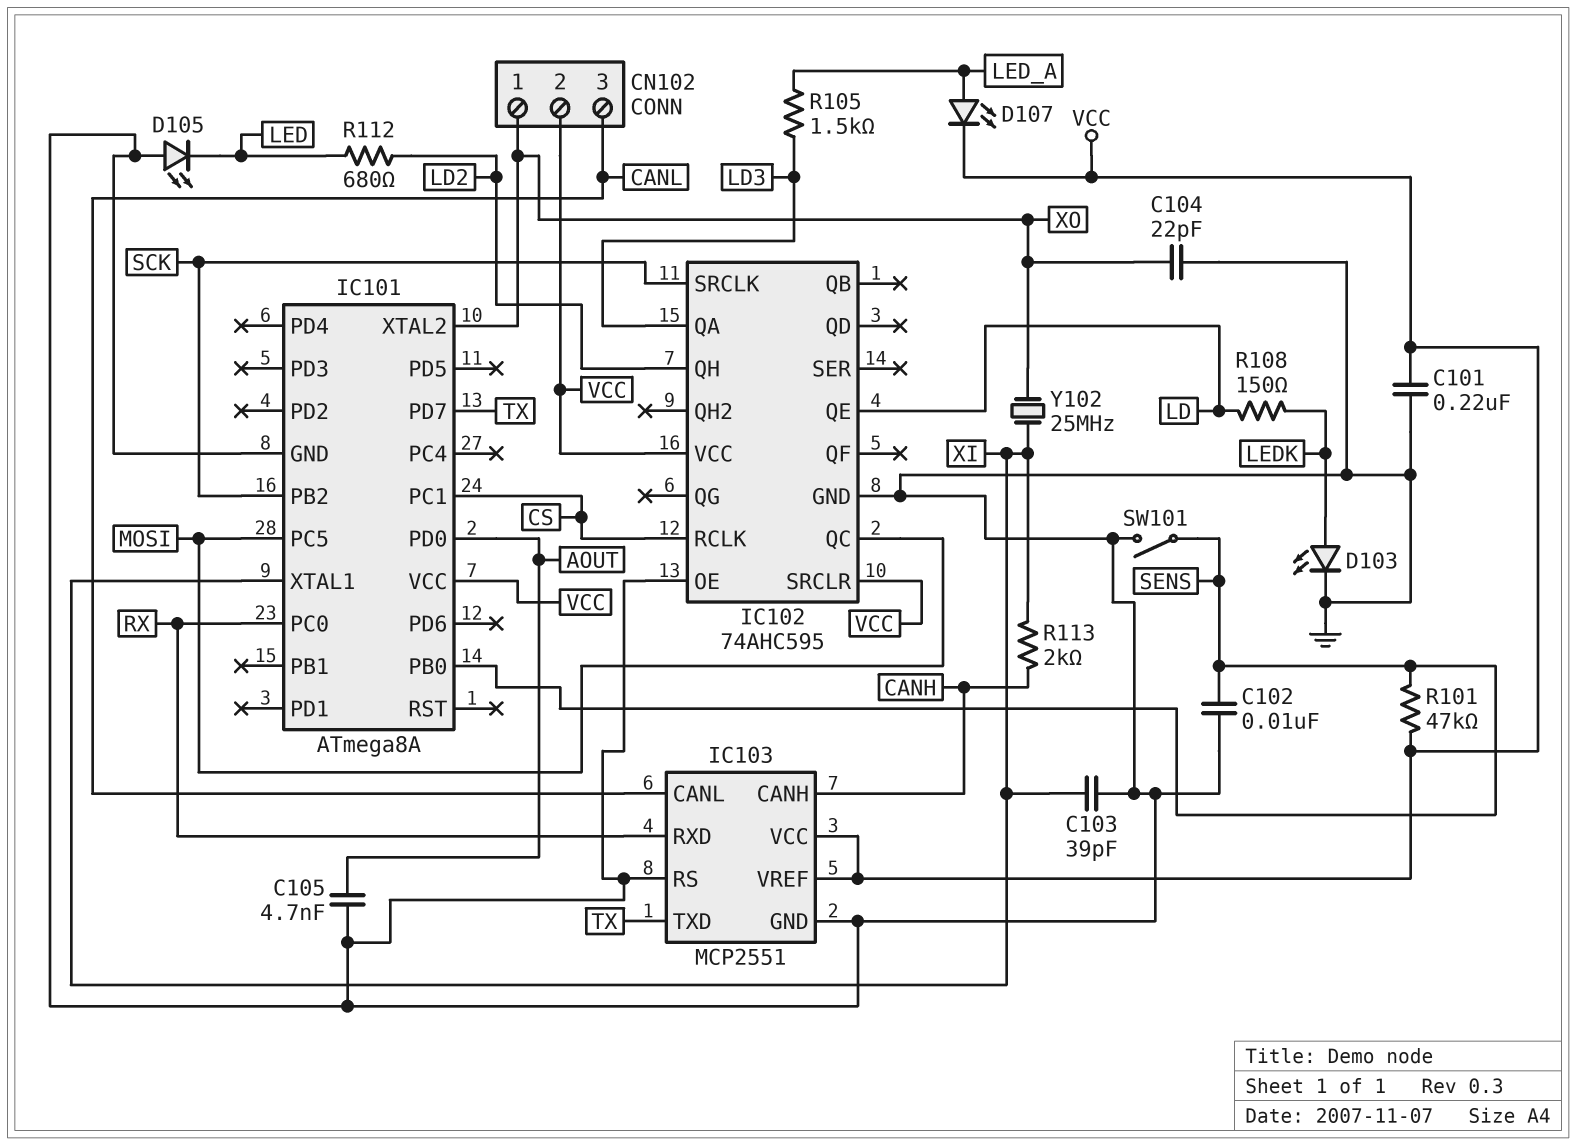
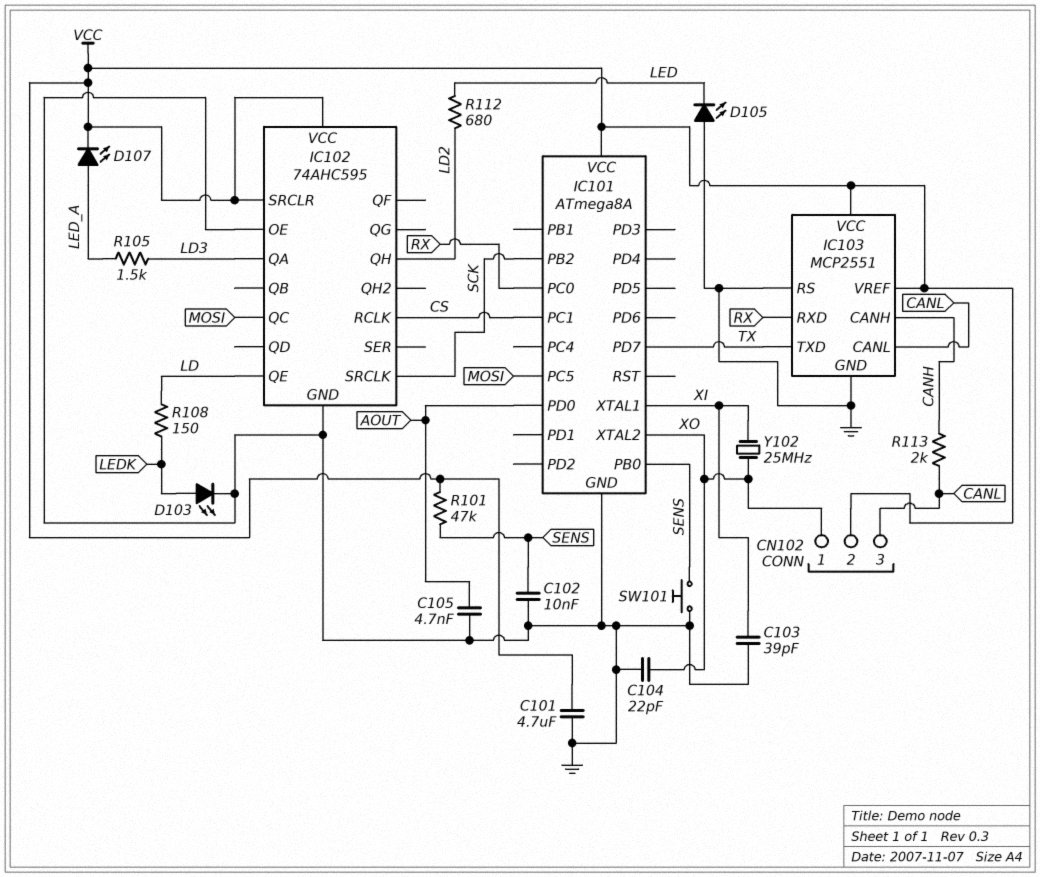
C101: 220nF (GND, VCC) -> 4.7uF (GND, VCC)
R113: 2k (CANH, XI) -> 2k (CANH, CANL)
SW101: switch (GND, SENS) -> button (GND, SENS)

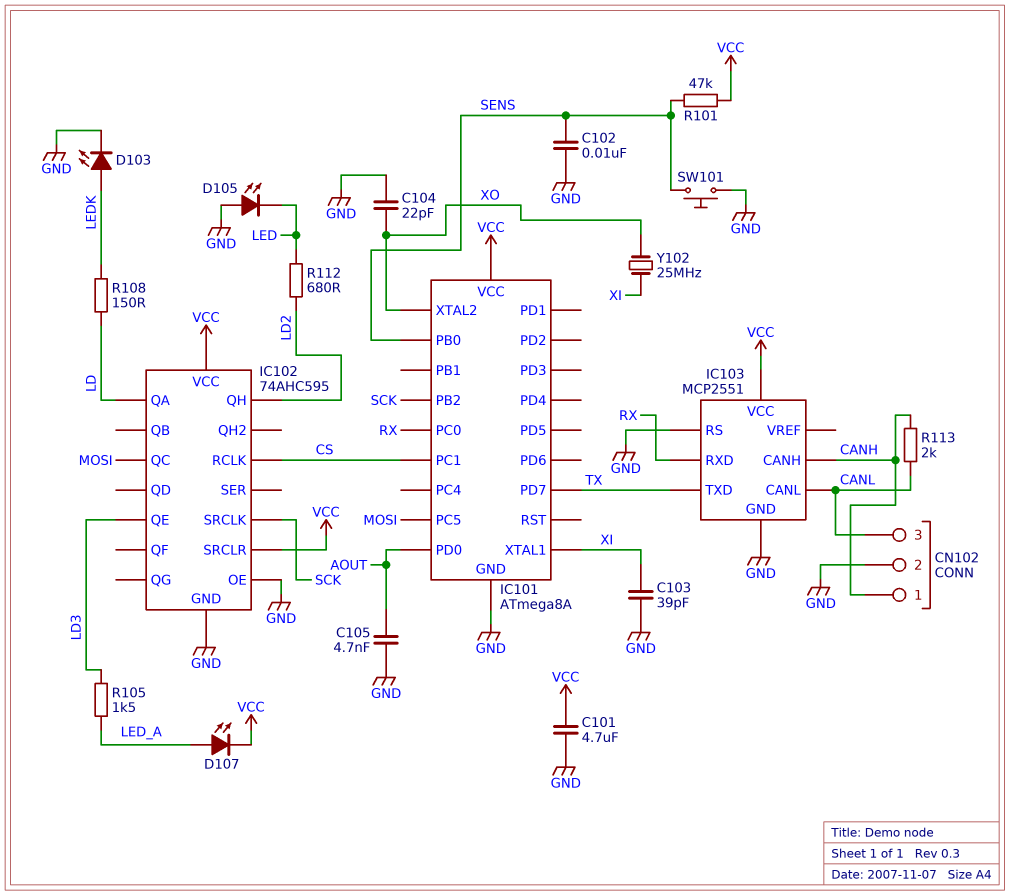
CN102 pin 1: XO -> CANH
CN102 pin 2: VCC -> GND
IC102 pin QA: LD3 -> LD
IC102 pin QE: LD -> LD3
IC103 pin VREF: VCC -> none

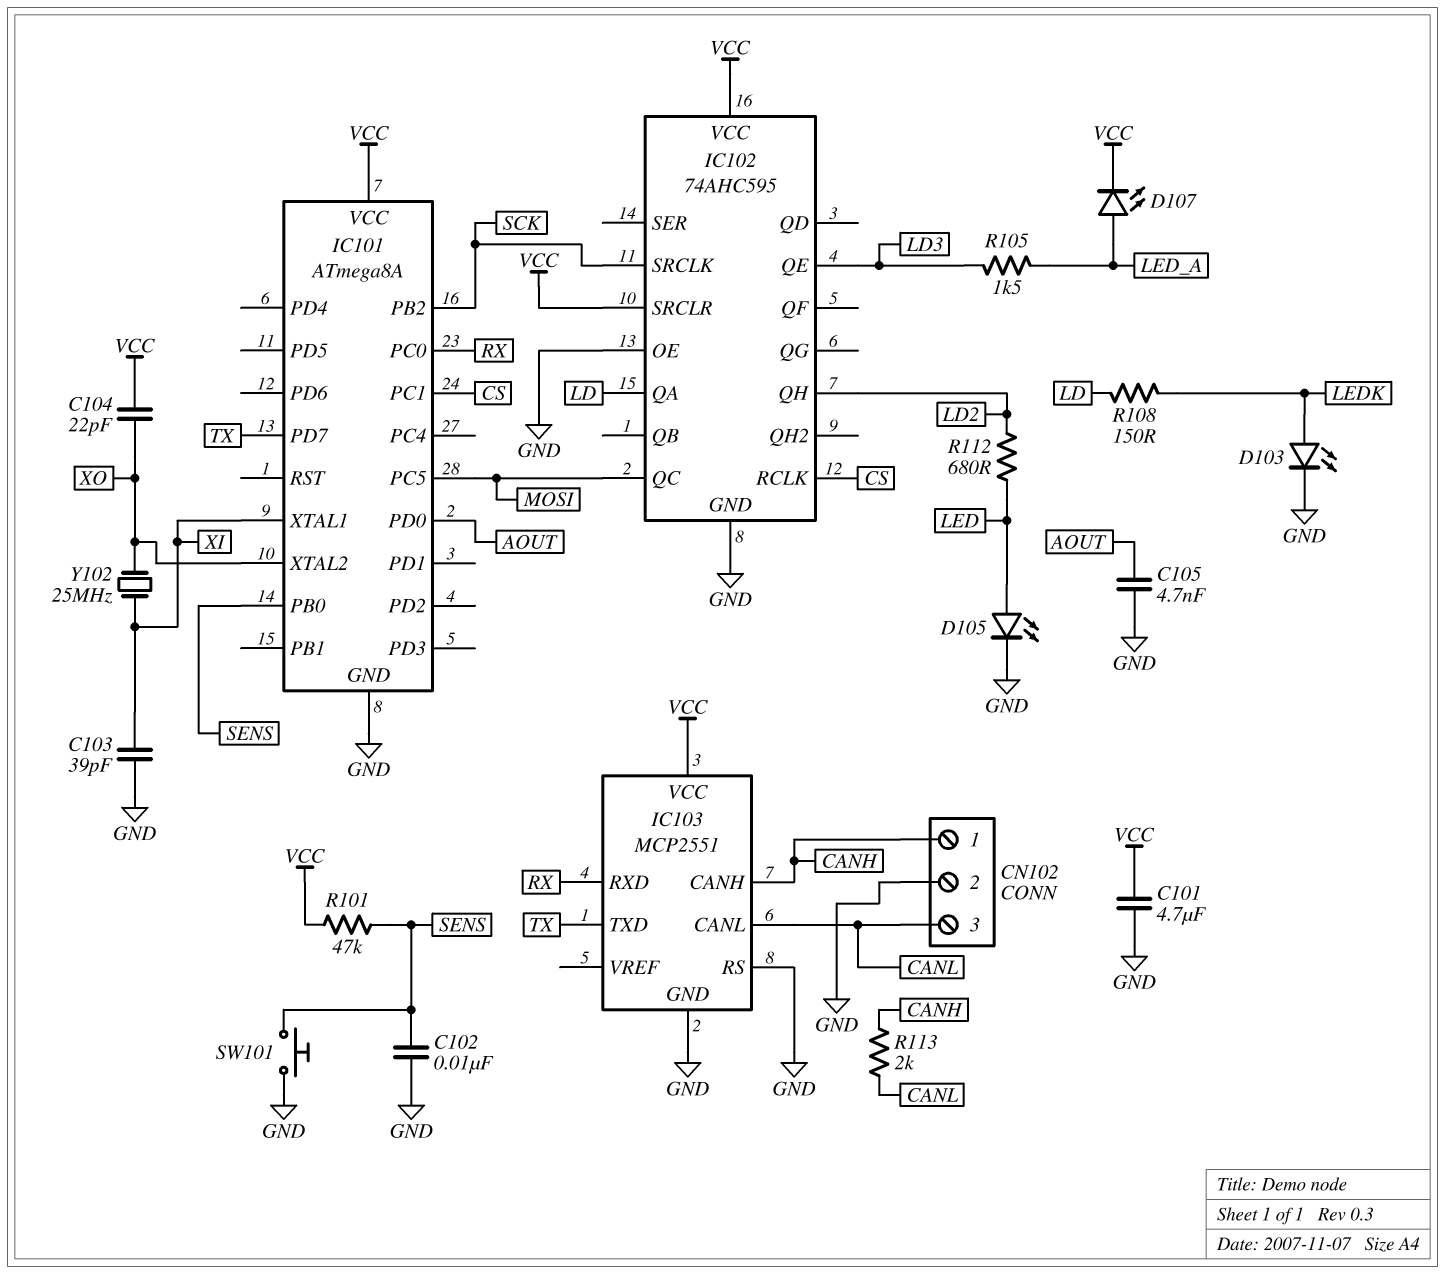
C104: 22pF (GND, XO) -> 22pF (VCC, XO)
D105: LED (A GND, K LED) -> LED (A LED, K GND)

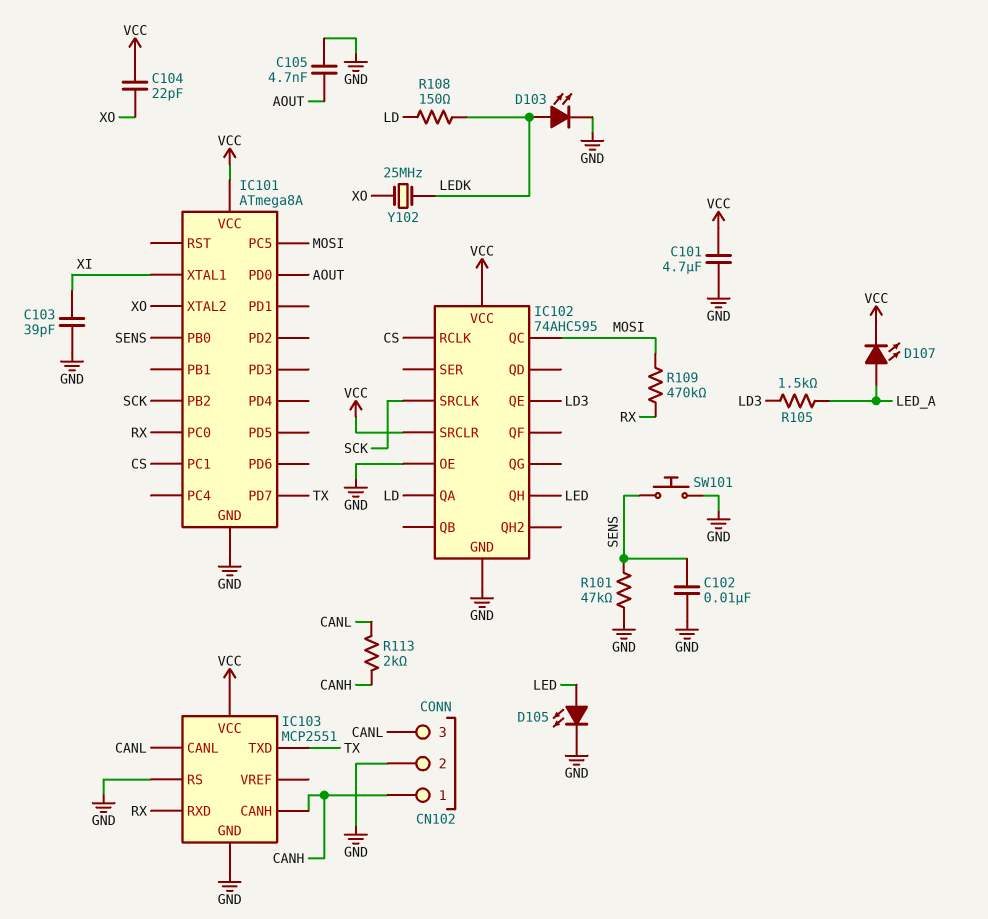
IC102 pin QH: LD2 -> LED
R101: 47k (SENS, VCC) -> 47k (GND, SENS)
R109: none -> 470k (MOSI, RX)
R112: 680 (LD2, LED) -> none
Y102: 25MHz (XI, XO) -> 25MHz (LEDK, XO)

